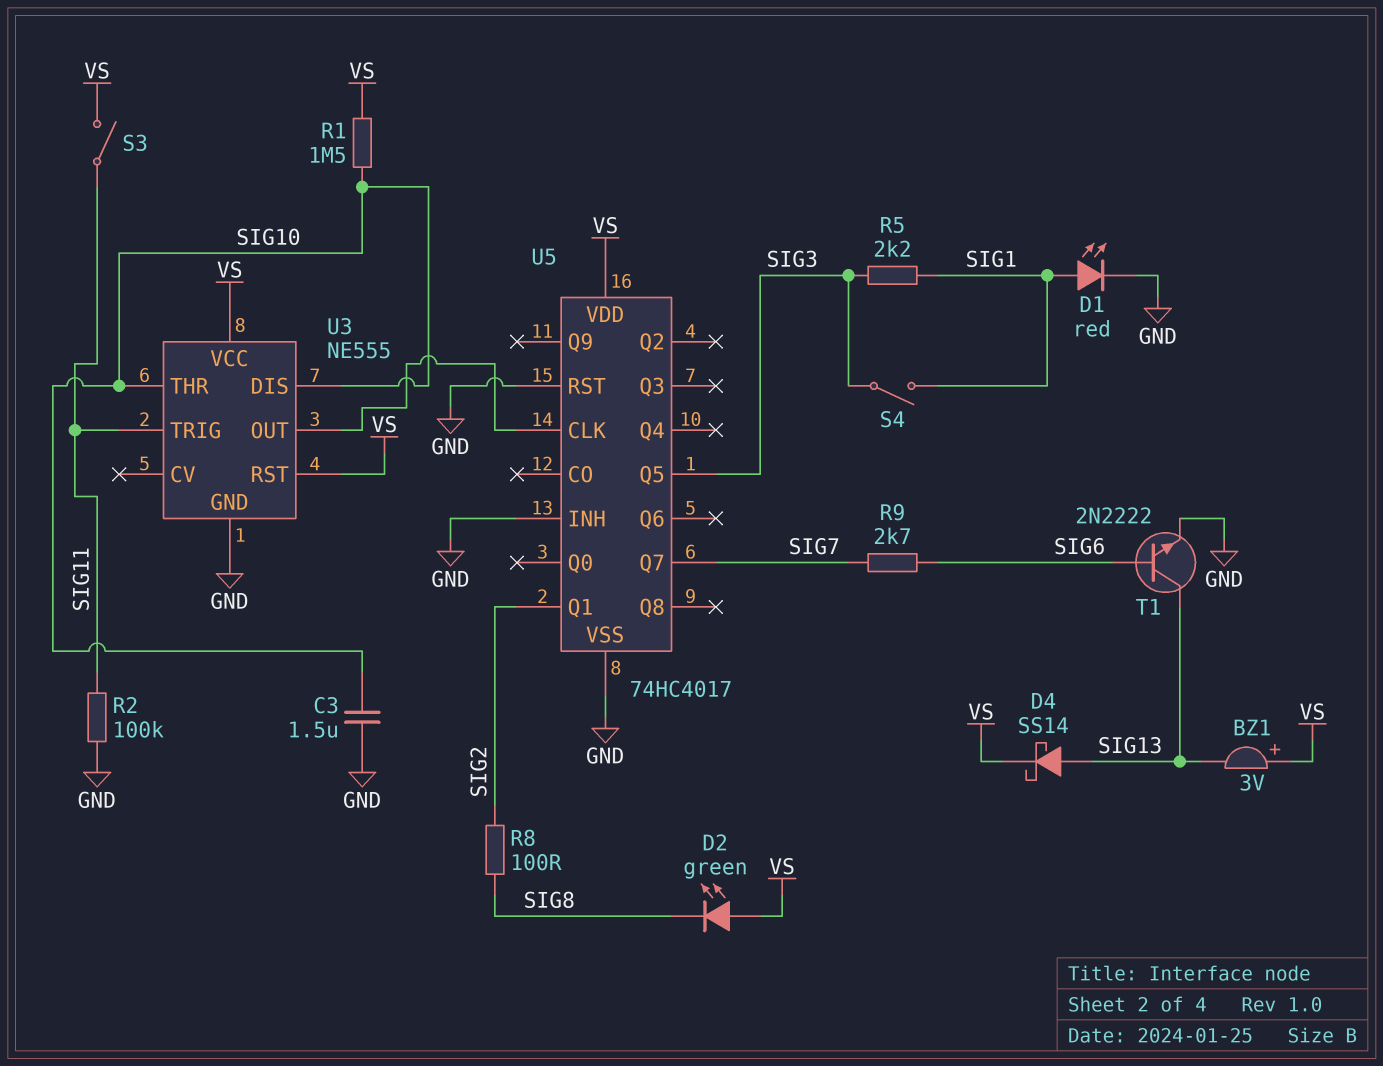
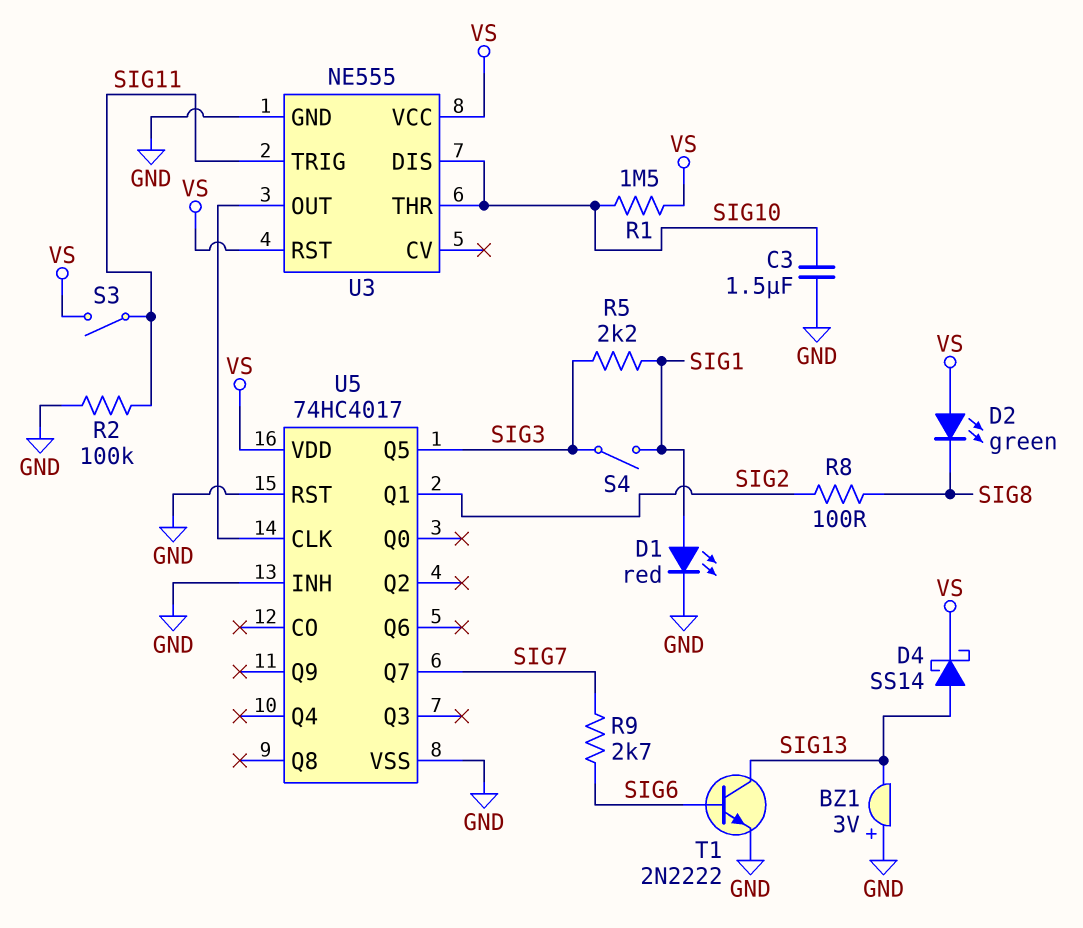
BZ1: buzzer 3V (plus VS, minus SIG13) -> buzzer 3V (plus GND, minus SIG13)

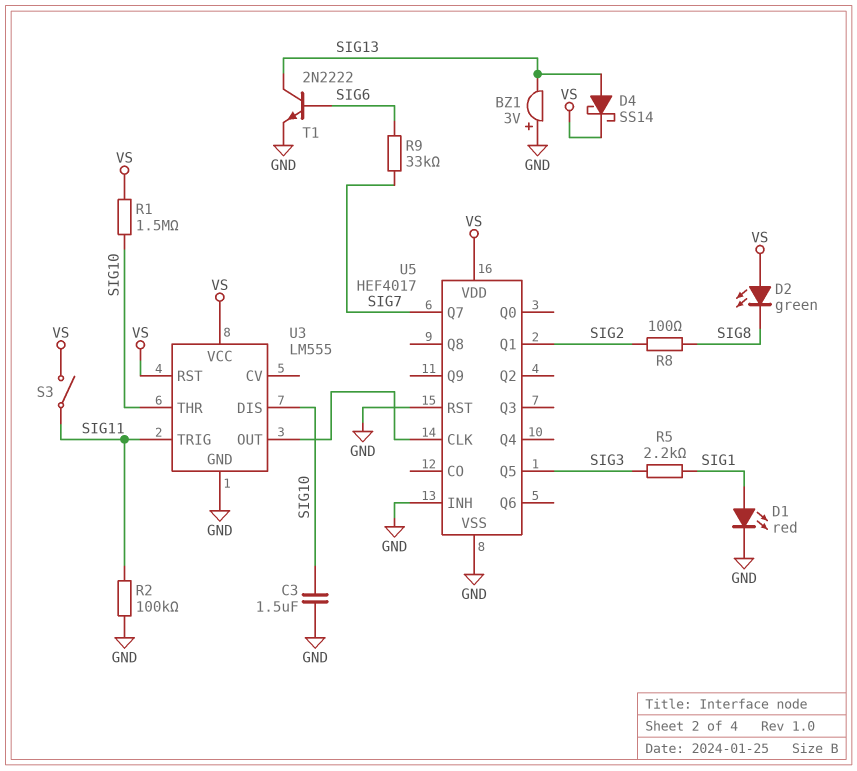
R9: 2.7k (SIG6, SIG7) -> 33k (SIG6, SIG7)
S4: switch (SIG1, SIG3) -> none
U3: NE555 -> LM555
U5: 74HC4017 -> HEF4017

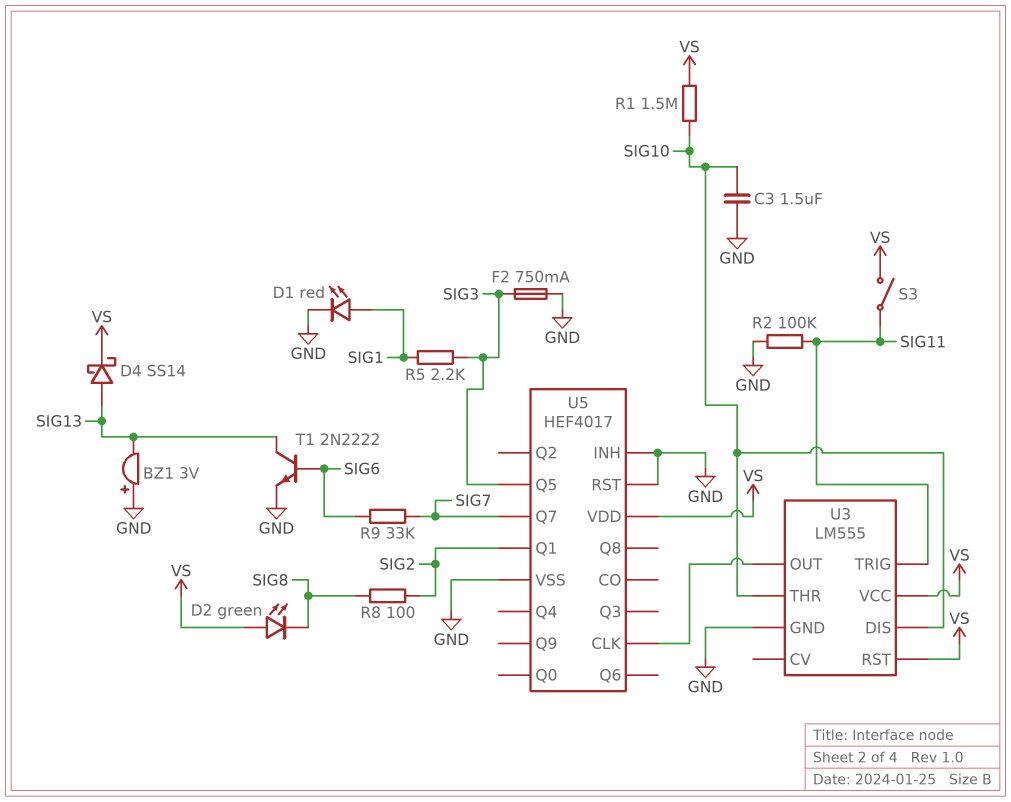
F2: none -> 750mA (GND, SIG3)

